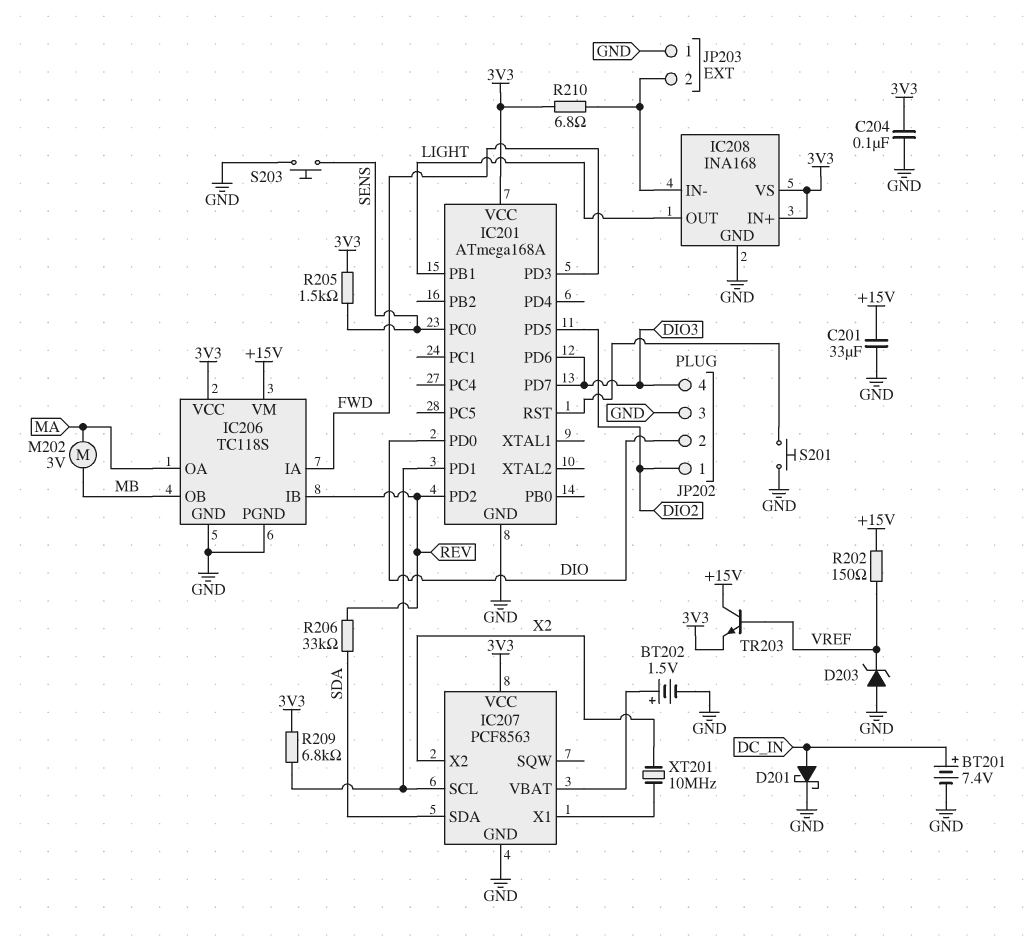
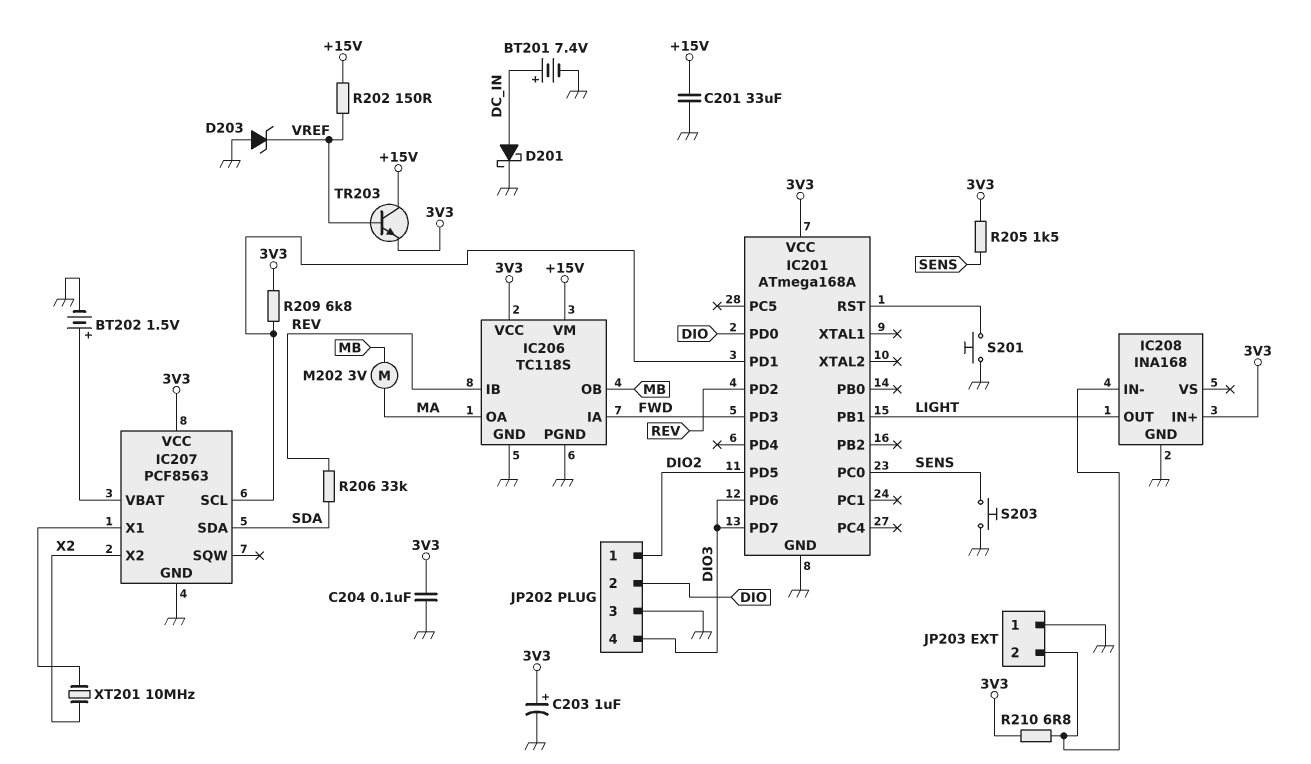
C203: none -> 1uF (plus 3V3, minus GND)
IC208 pin VS: 3V3 -> none

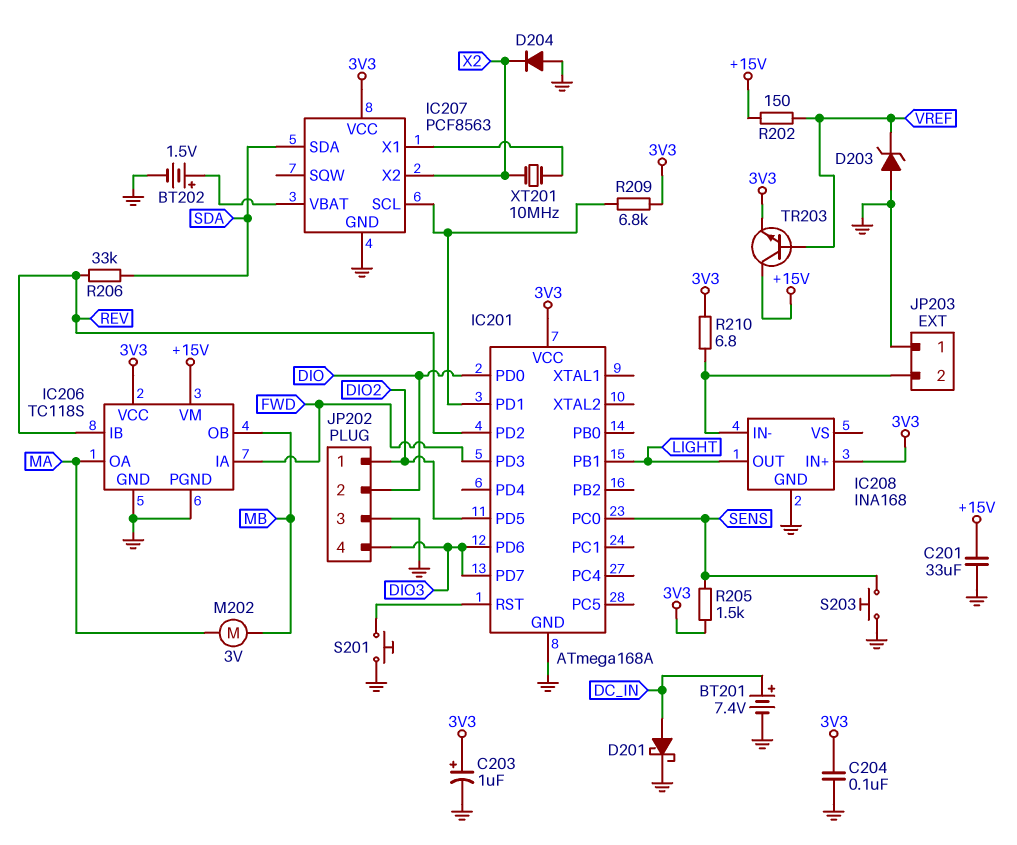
D204: none -> diode (A GND, K X2)

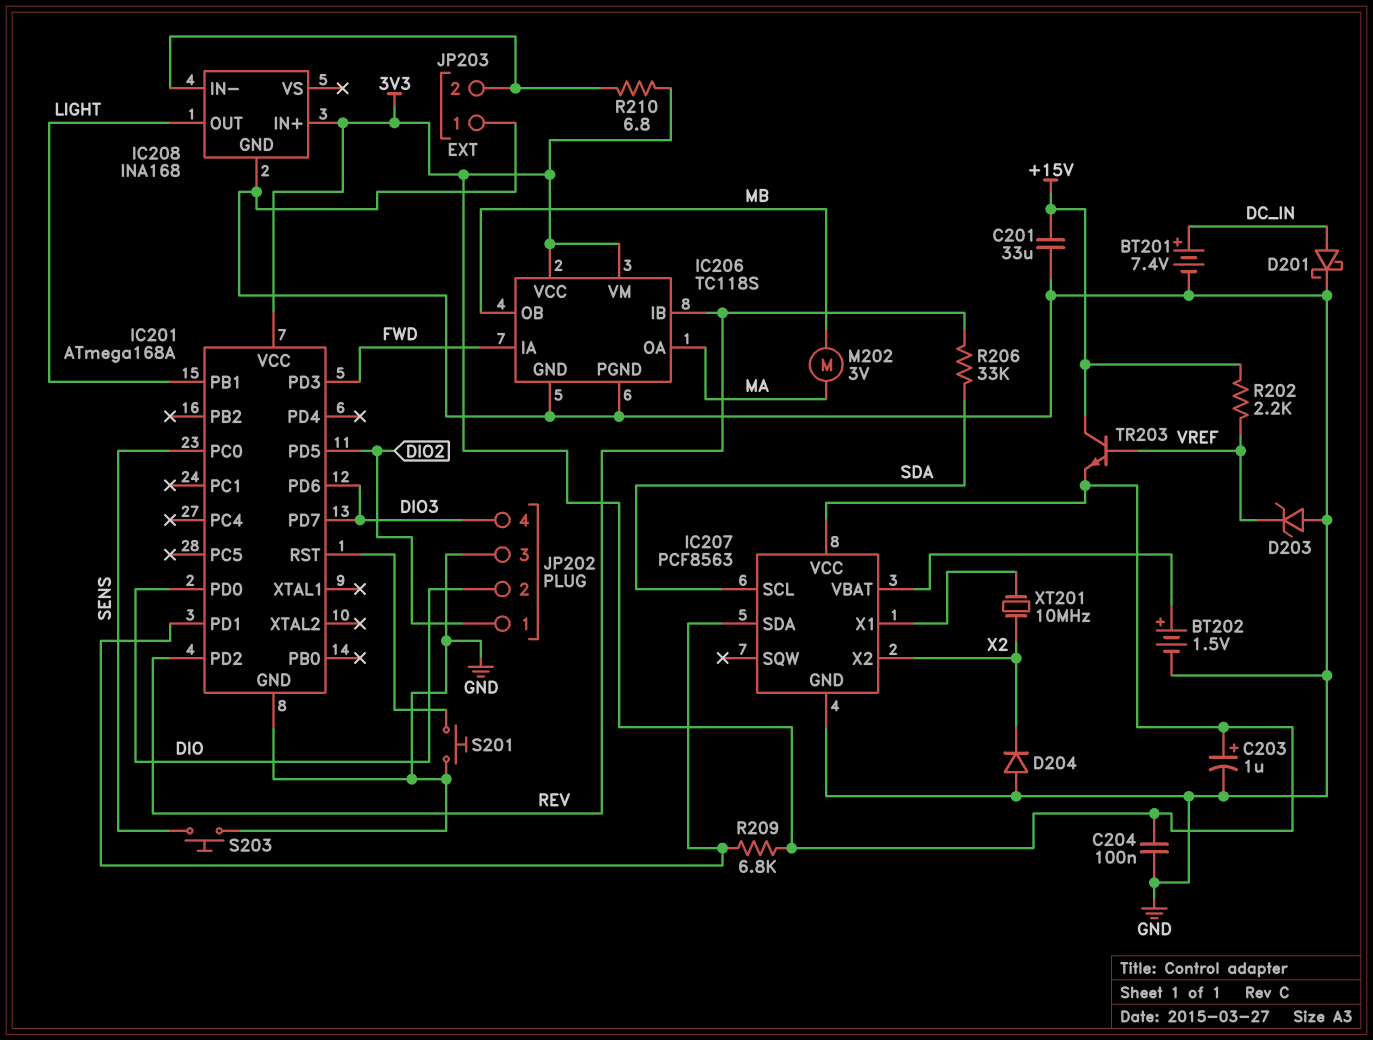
IC206 pin VM: +15V -> 3V3
IC207 pin SCL: IC201/PD1 -> SDA
IC207 pin SDA: SDA -> IC201/PD1
R202: 150 (+15V, VREF) -> 2.2k (+15V, VREF)
R205: 1.5k (3V3, SENS) -> none

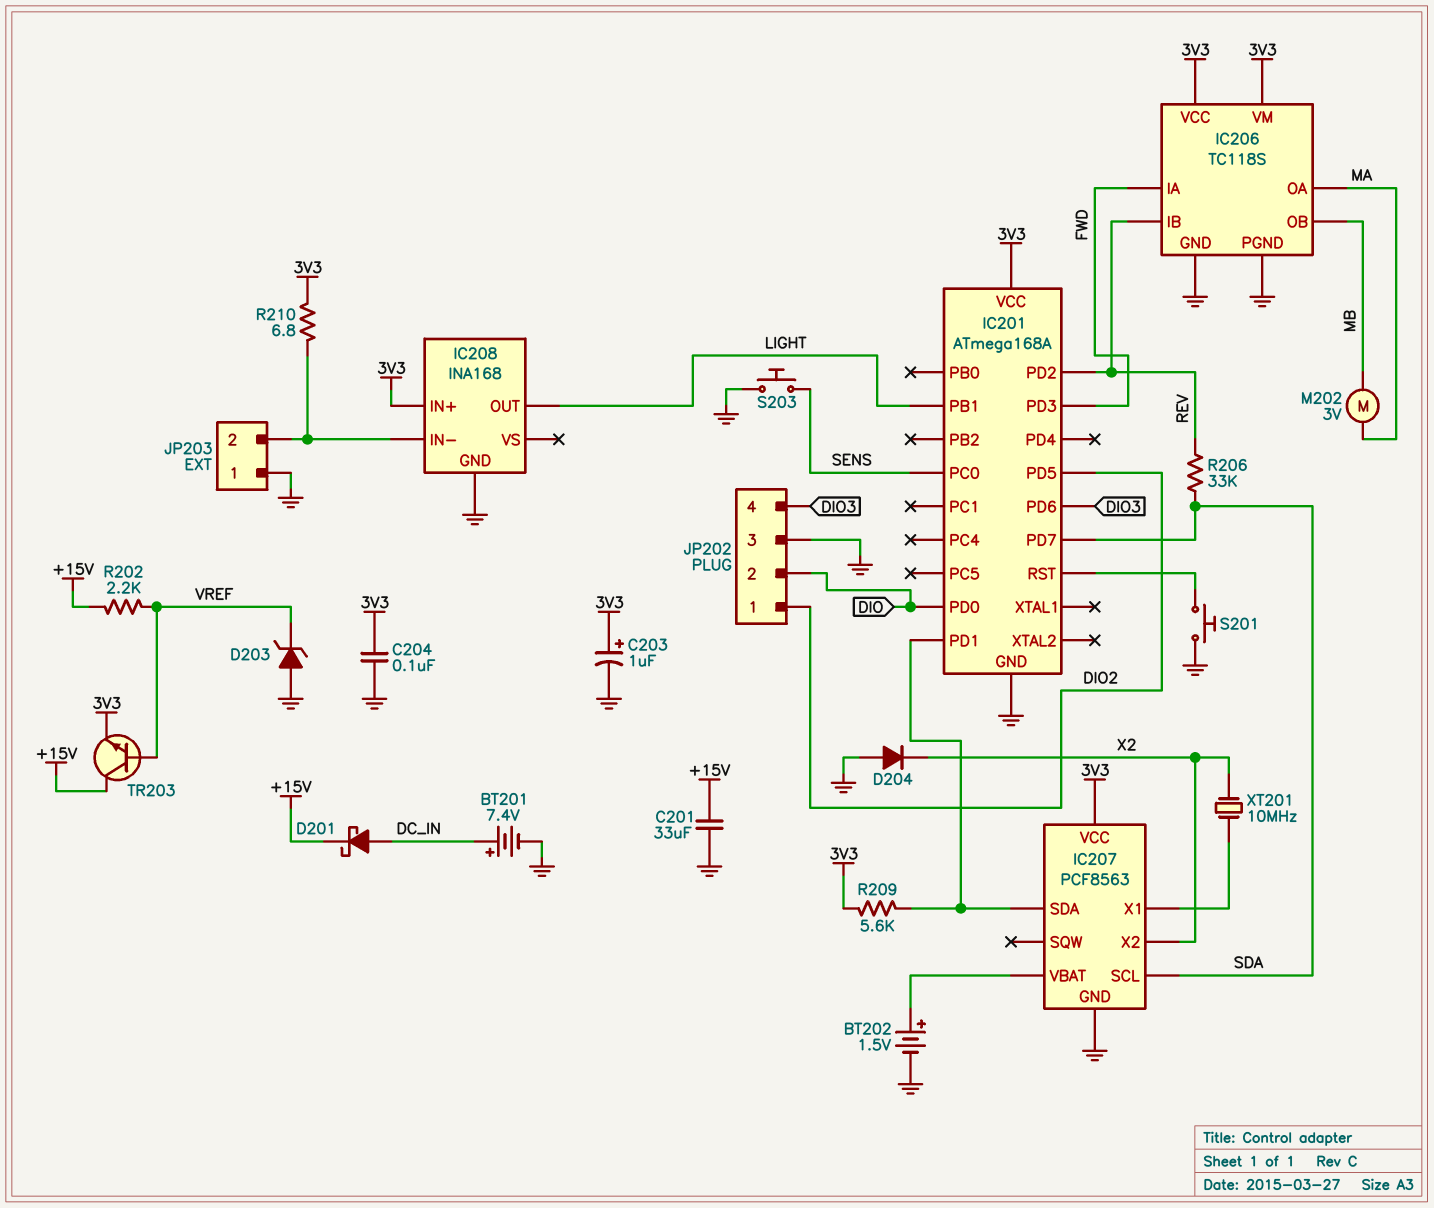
D201: schottky (A DC_IN, K GND) -> schottky (A DC_IN, K +15V)
IC201 pin PD7: DIO3 -> SDA
R209: 6.8k (3V3, IC201/PD1) -> 5.6k (3V3, IC201/PD1)

